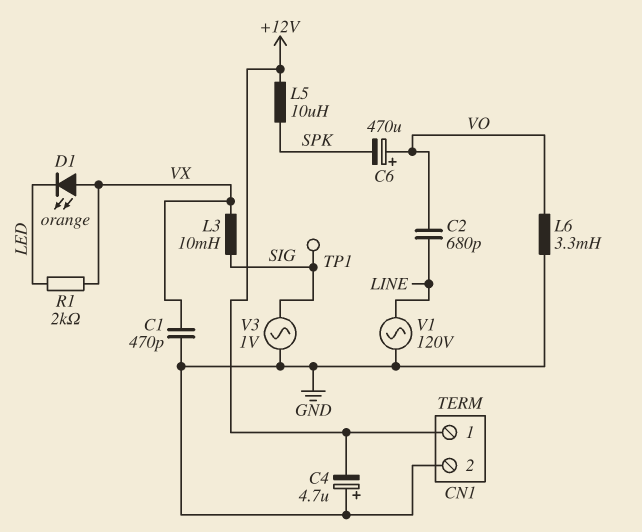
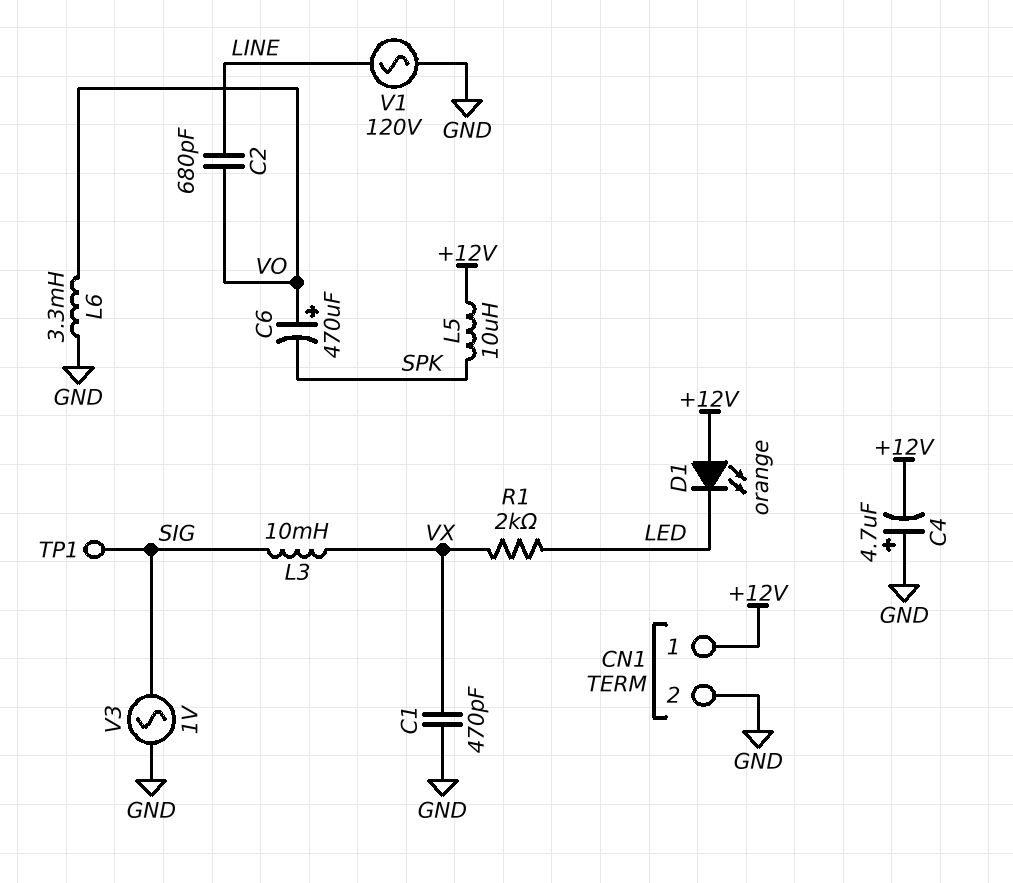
D1: LED orange (A VX, K LED) -> LED orange (A +12V, K LED)

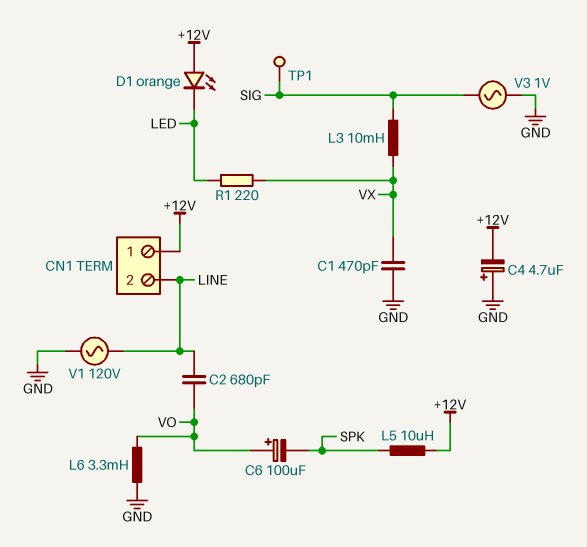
C6: 470uF (plus VO, minus SPK) -> 100uF (plus VO, minus SPK)
CN1 pin 2: GND -> LINE
R1: 2k (LED, VX) -> 220 (LED, VX)

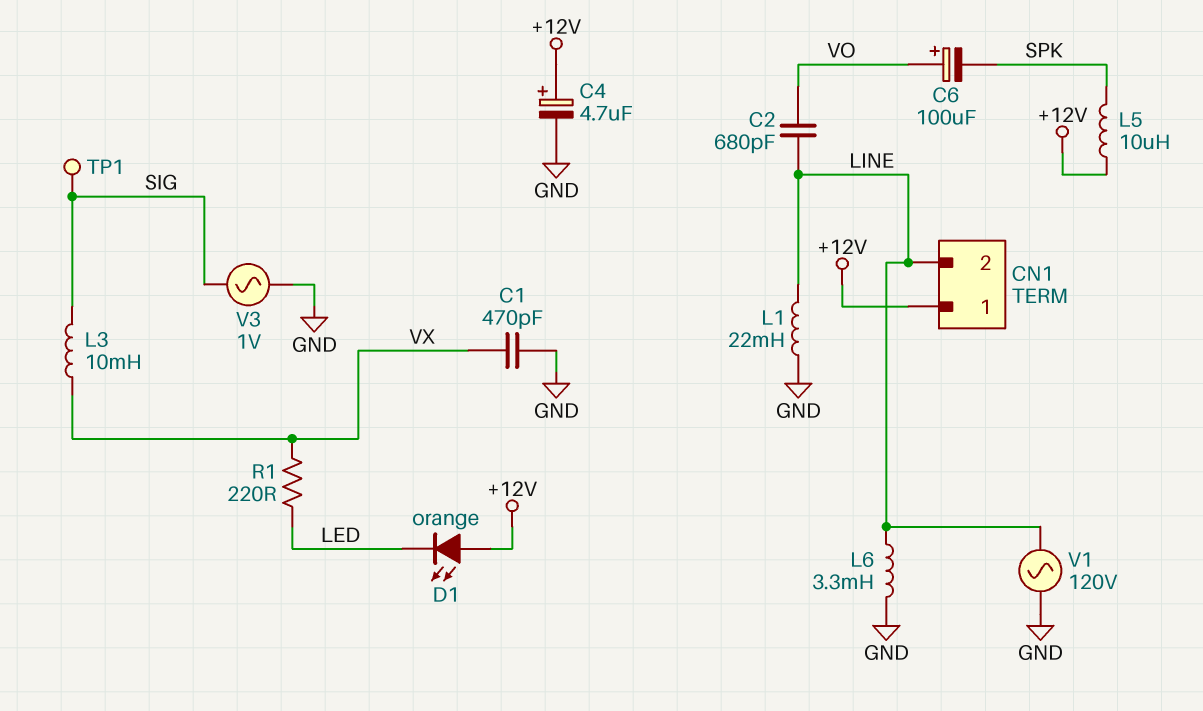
C4: 4.7uF (plus GND, minus +12V) -> 4.7uF (plus +12V, minus GND)
L1: none -> 22mH (GND, LINE)
L6: 3.3mH (GND, VO) -> 3.3mH (GND, LINE)

